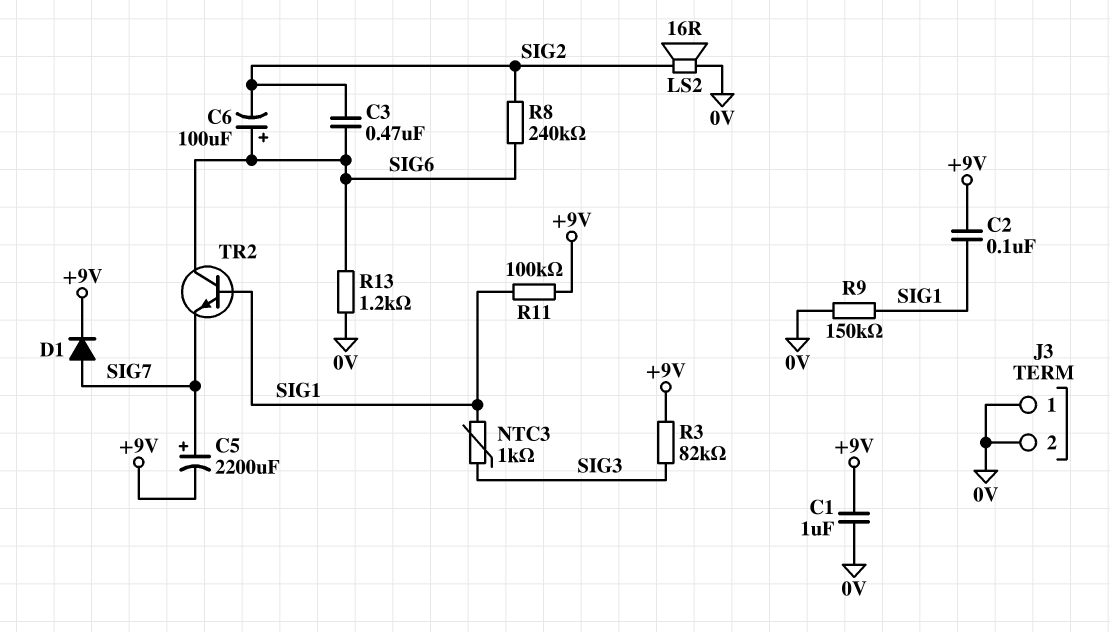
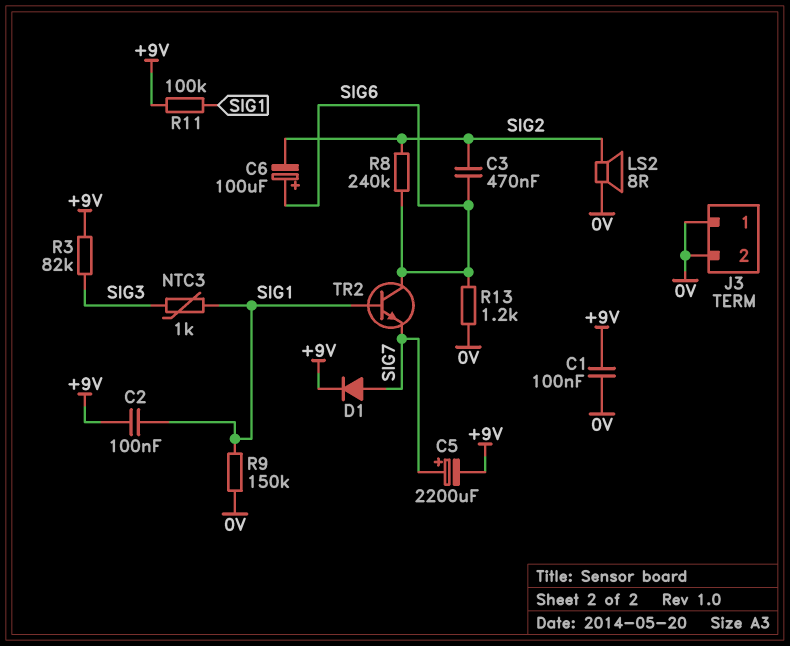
C1: 1uF (+9V, 0V) -> 100nF (+9V, 0V)
LS2: speaker 16R (0V, SIG2) -> speaker 8R (0V, SIG2)

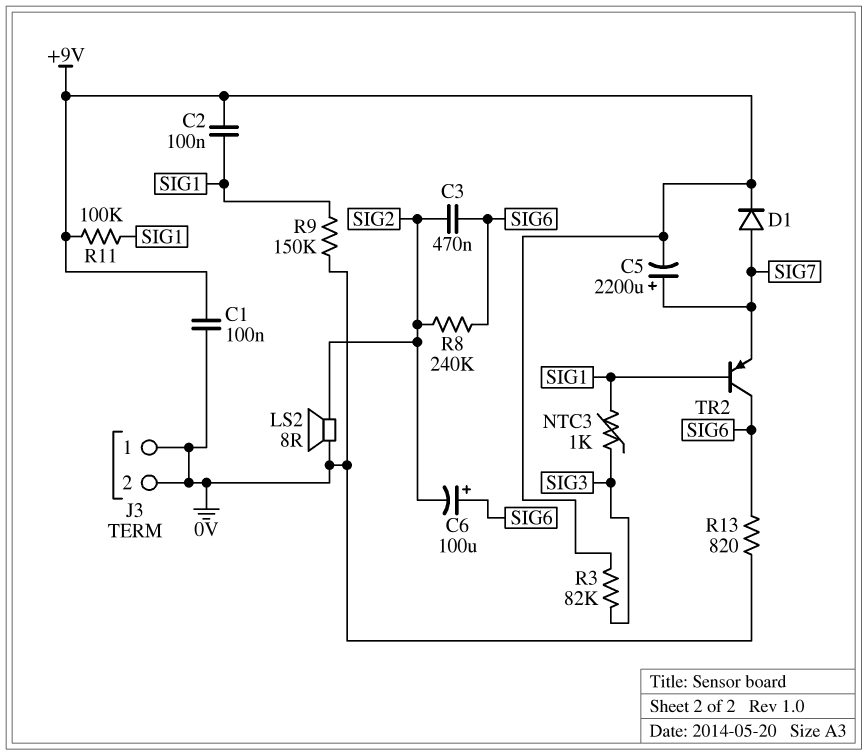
R13: 1.2k (0V, SIG6) -> 820 (0V, SIG6)
TR2: NPN (B SIG1, C SIG6, E SIG7) -> PNP (B SIG1, C SIG6, E SIG7)

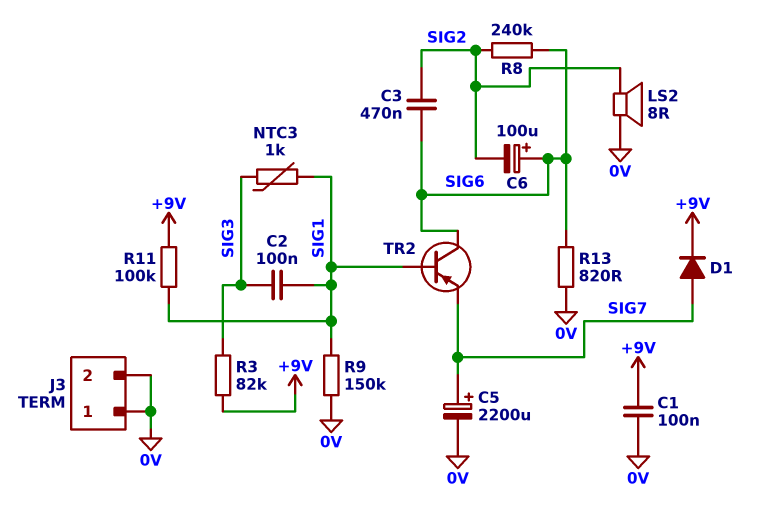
C2: 100nF (+9V, SIG1) -> 100nF (SIG1, SIG3)
C5: 2200uF (plus SIG7, minus +9V) -> 2200uF (plus SIG7, minus 0V)

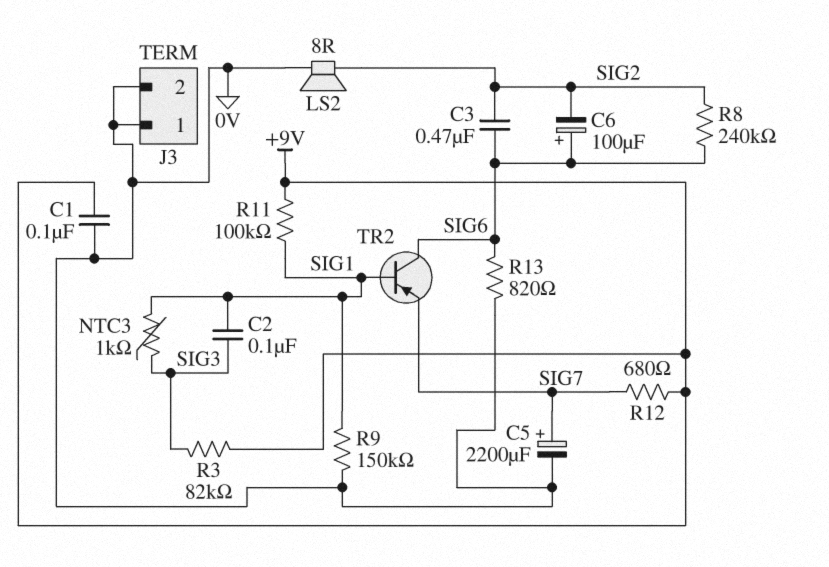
D1: diode (A SIG7, K +9V) -> none
R12: none -> 680 (+9V, SIG7)

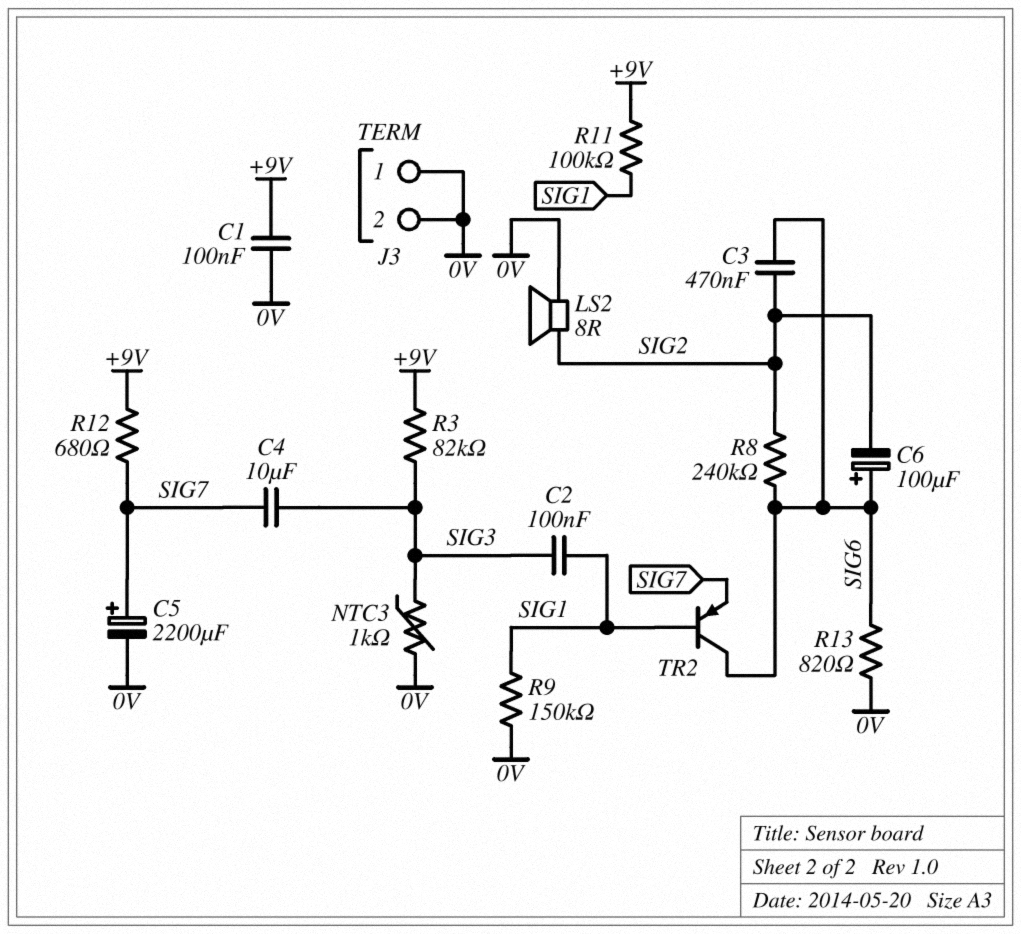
C4: none -> 10uF (SIG3, SIG7)
NTC3: 1k (SIG1, SIG3) -> 1k (0V, SIG3)

